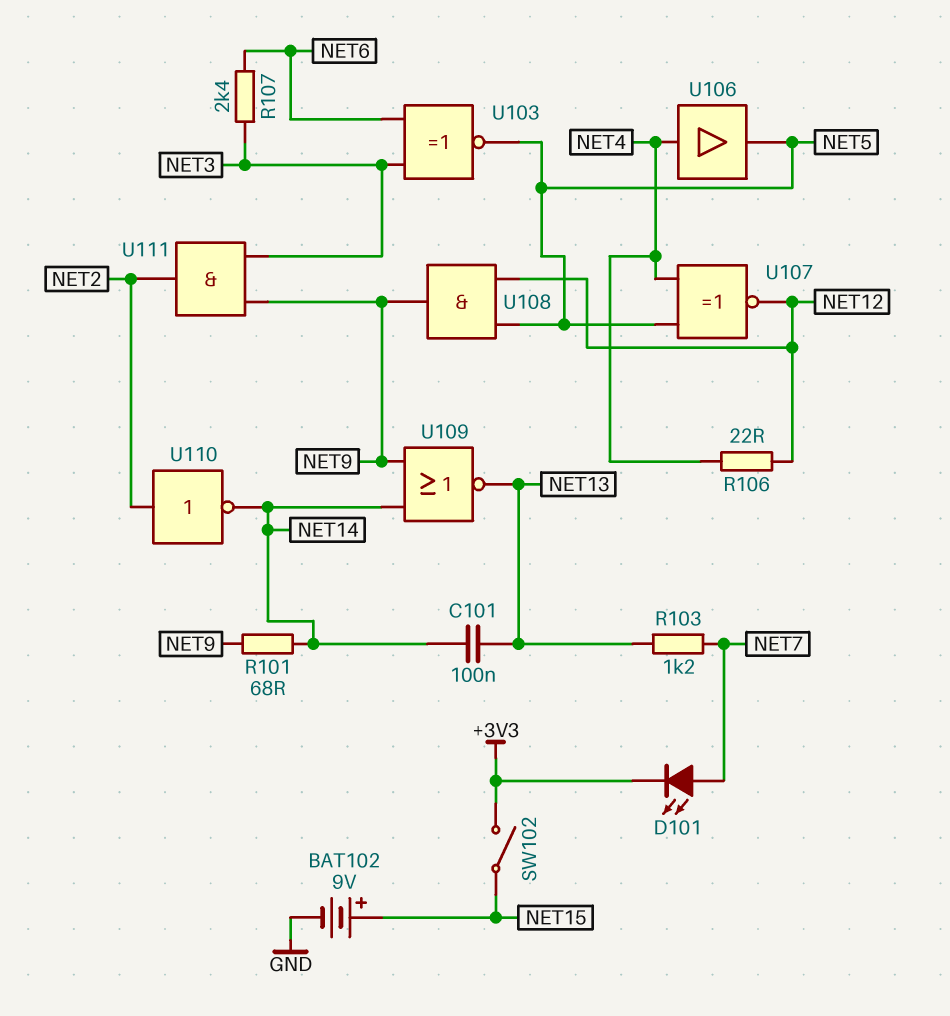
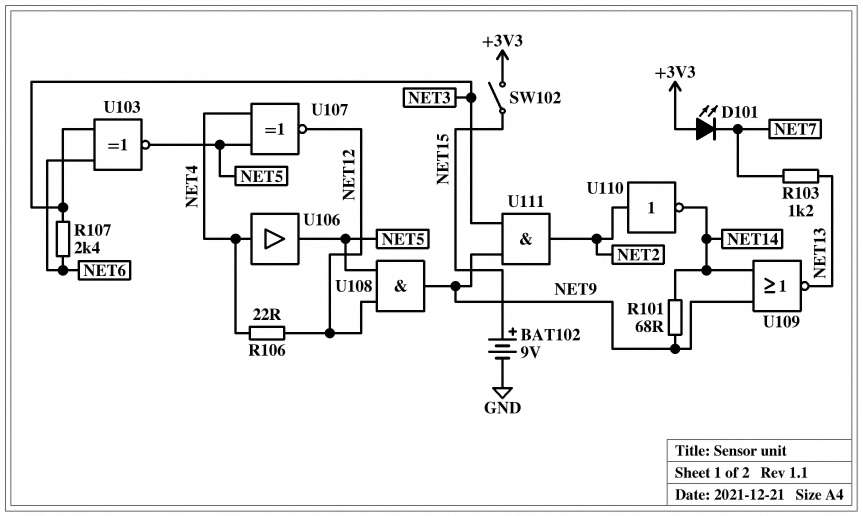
C101: 100nF (NET13, NET14) -> none
D101: LED (A NET7, K +3V3) -> LED (A +3V3, K NET7)

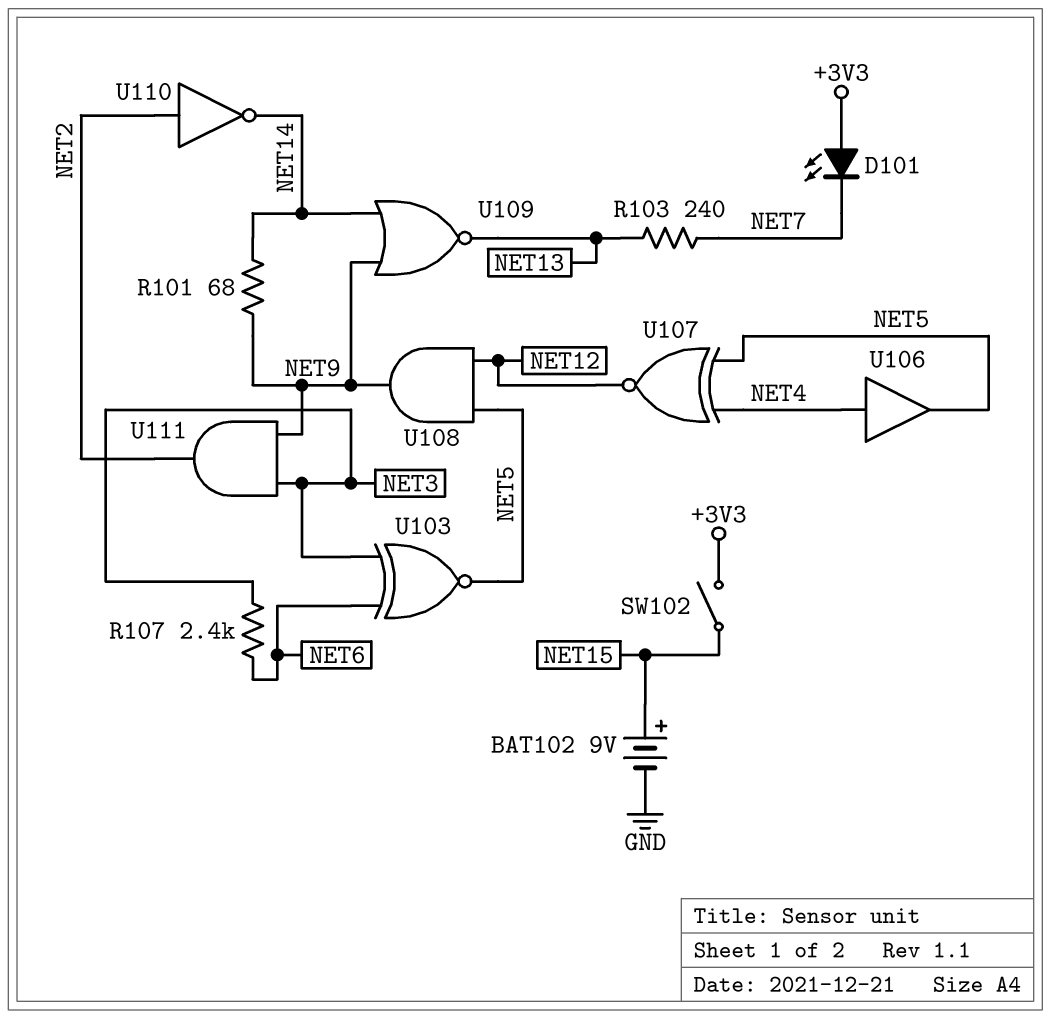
R103: 1.2k (NET7, NET13) -> 240 (NET7, NET13)
R106: 22 (NET4, NET12) -> none

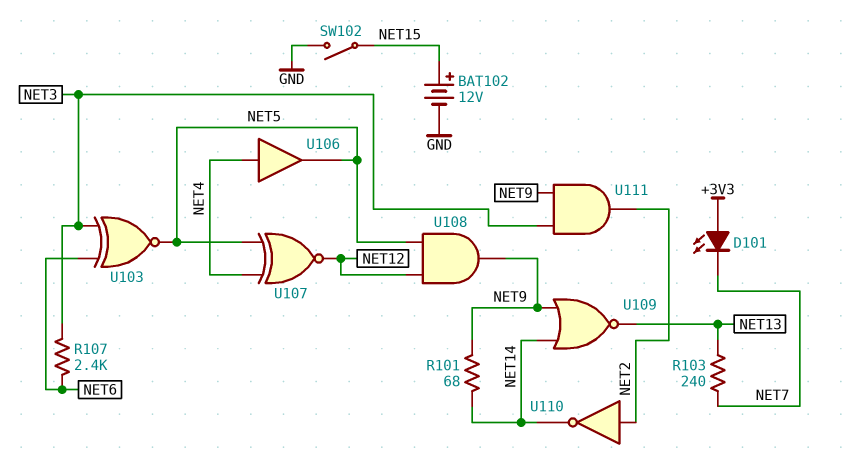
BAT102: 9V (plus NET15, minus GND) -> 12V (plus NET15, minus GND)
SW102: switch (+3V3, NET15) -> switch (GND, NET15)

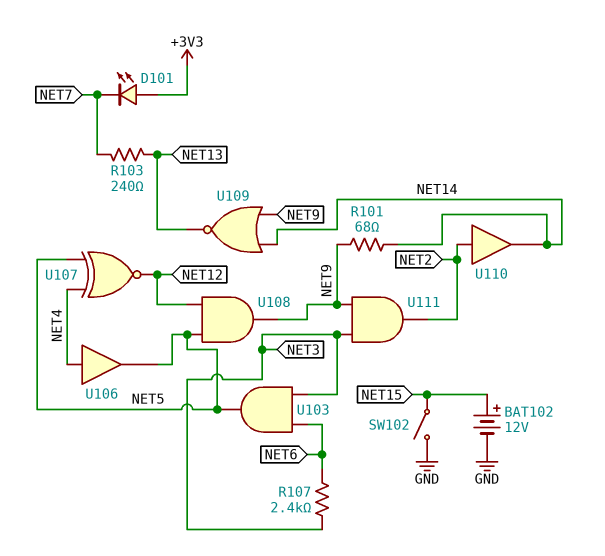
U103: XNOR (in NET3, in NET6, out NET5) -> AND (in NET3, in NET6, out NET5)
U110: NOT (in NET2, out NET14) -> buffer (in NET2, out NET14)

